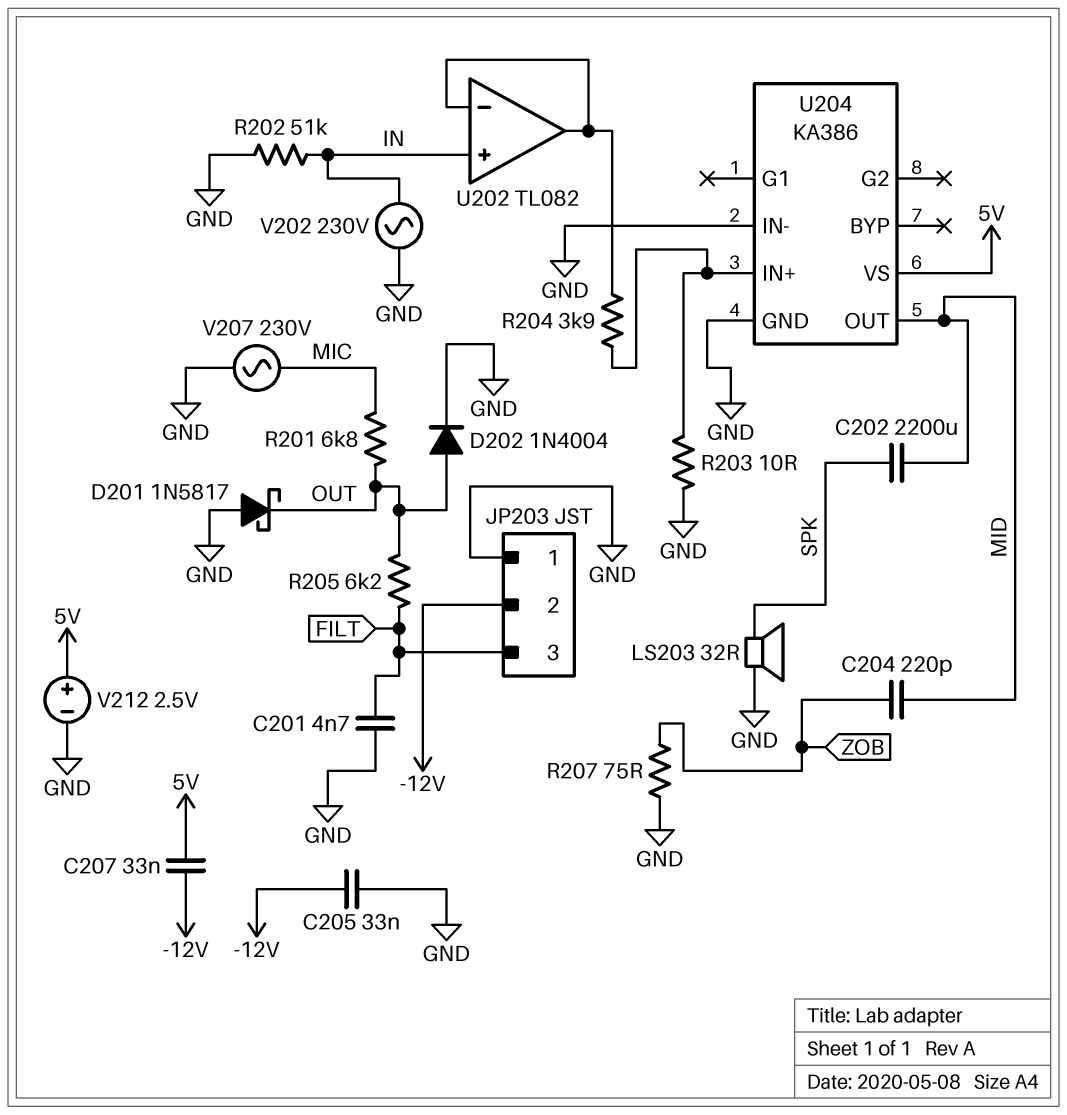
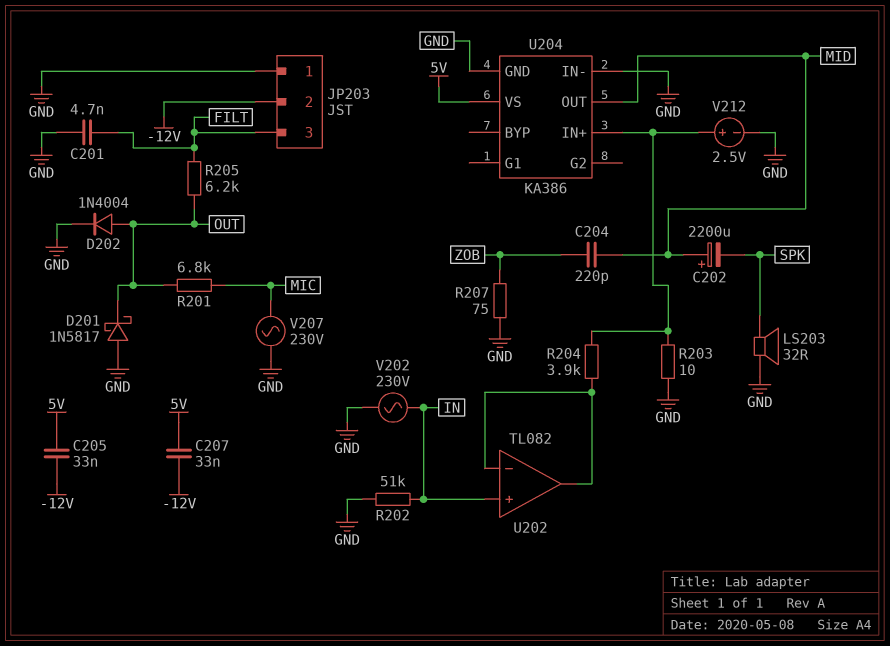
C202: 2200uF (MID, SPK) -> 2200uF (plus MID, minus SPK)
C205: 33nF (-12V, GND) -> 33nF (-12V, 5V)
V212: 2.5V (plus 5V, minus GND) -> 2.5V (plus U204/IN+, minus GND)

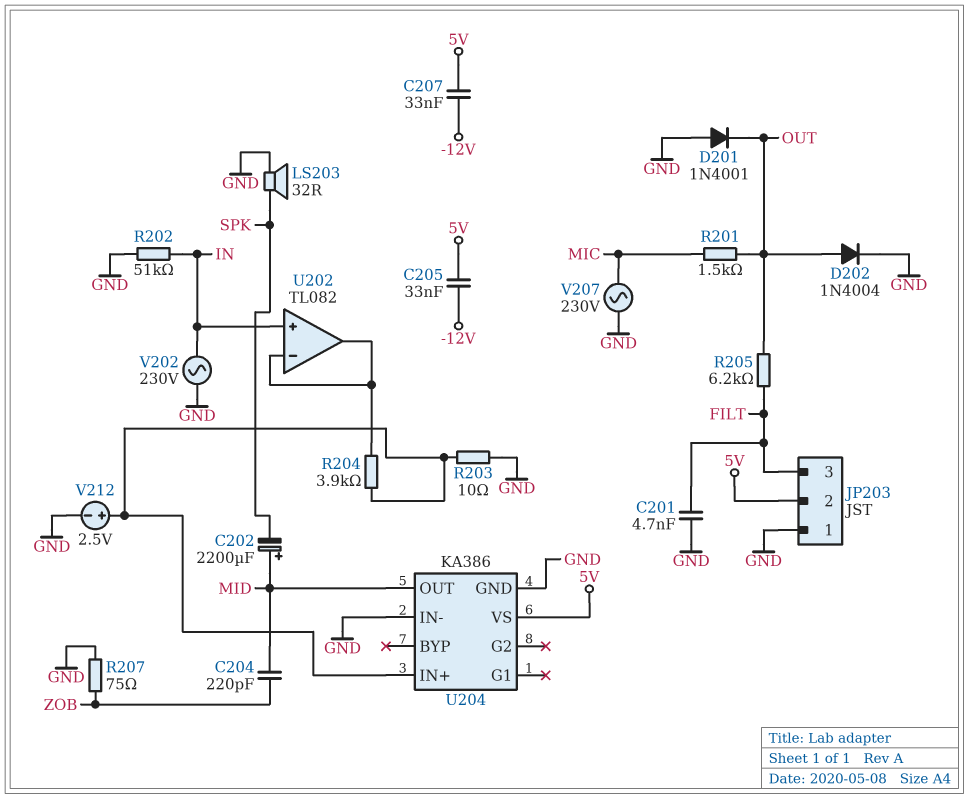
D201: schottky 1N5817 (A GND, K OUT) -> diode 1N4001 (A GND, K OUT)
JP203 pin 2: -12V -> 5V
R201: 6.8k (MIC, OUT) -> 1.5k (MIC, OUT)

